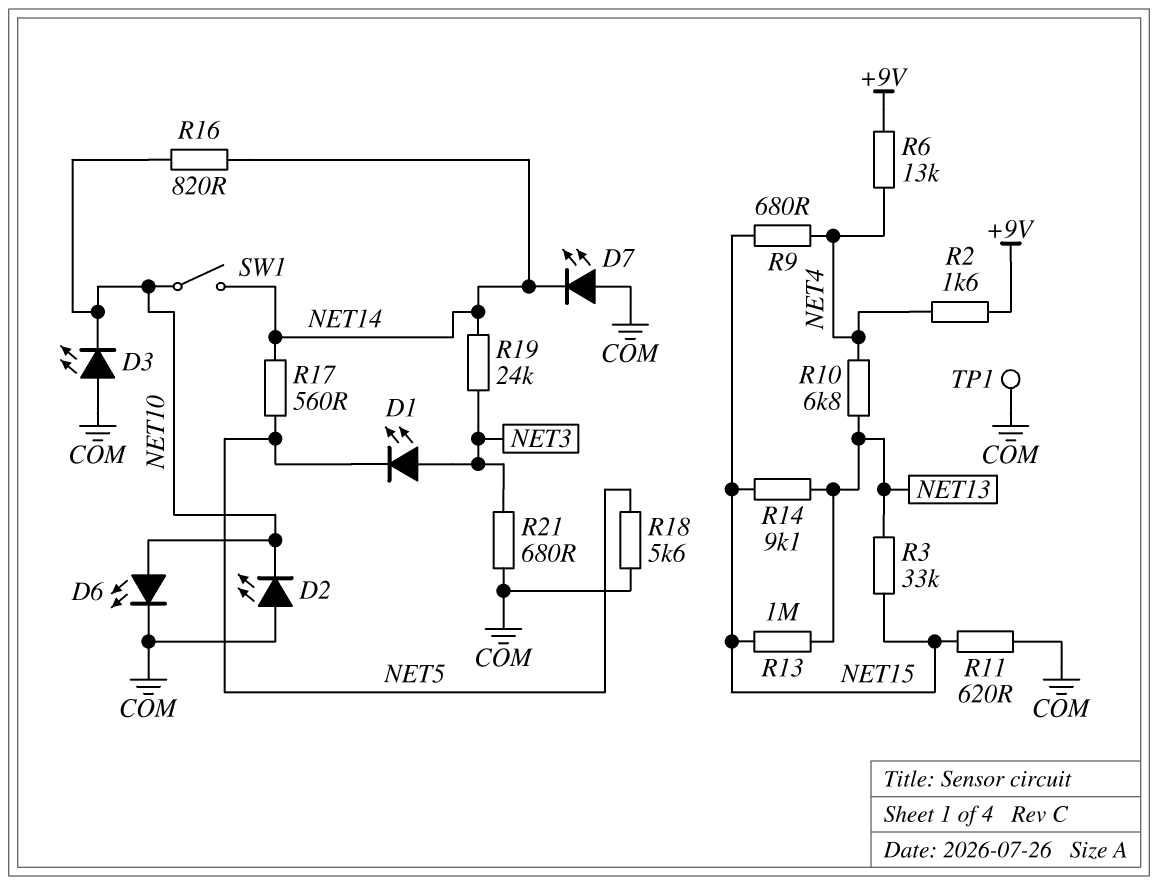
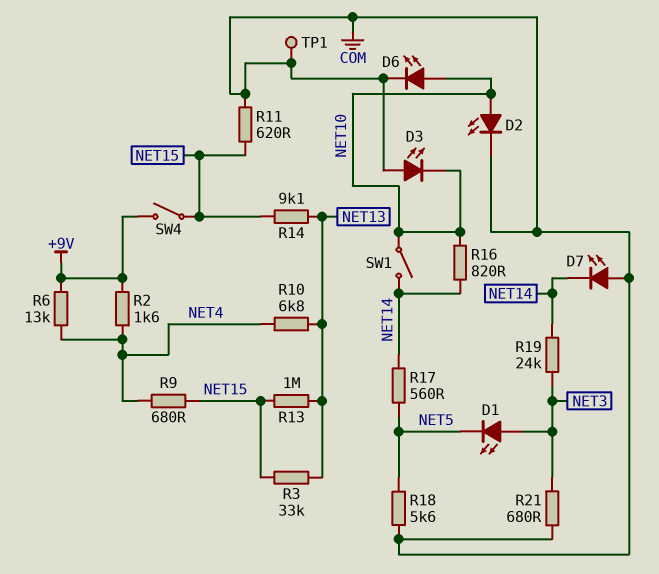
D2: LED (A COM, K NET10) -> LED (A NET10, K COM)
SW4: none -> switch (+9V, NET15)

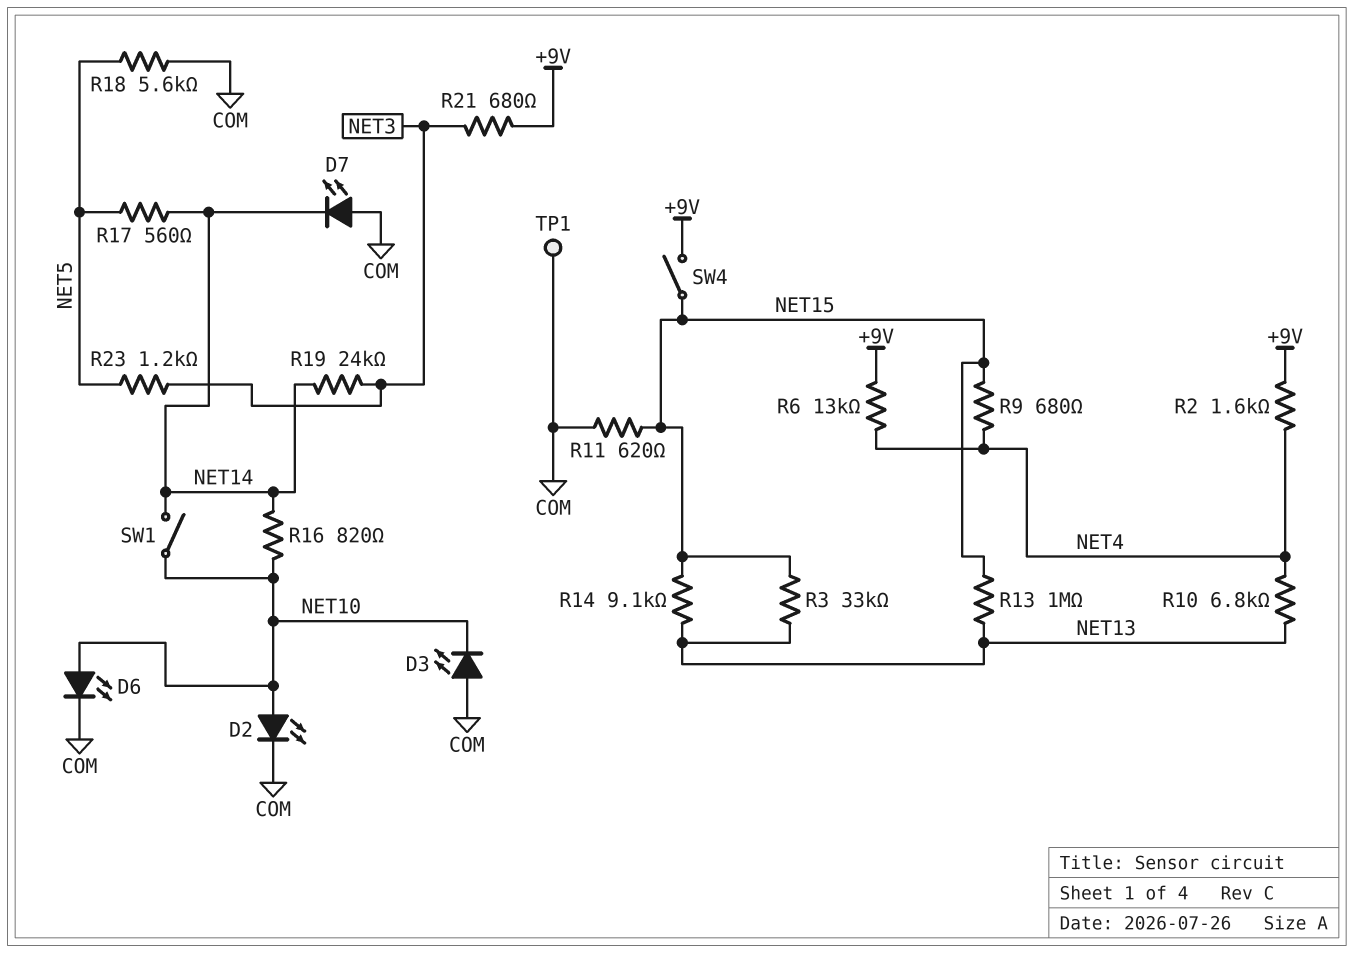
D1: LED (A NET3, K NET5) -> none
R21: 680 (COM, NET3) -> 680 (+9V, NET3)
R23: none -> 1.2k (NET3, NET5)

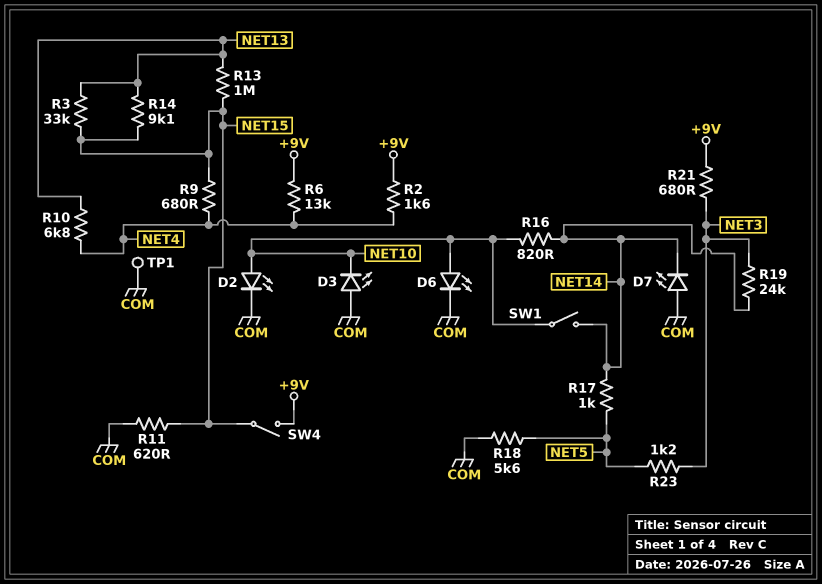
R17: 560 (NET5, NET14) -> 1k (NET5, NET14)

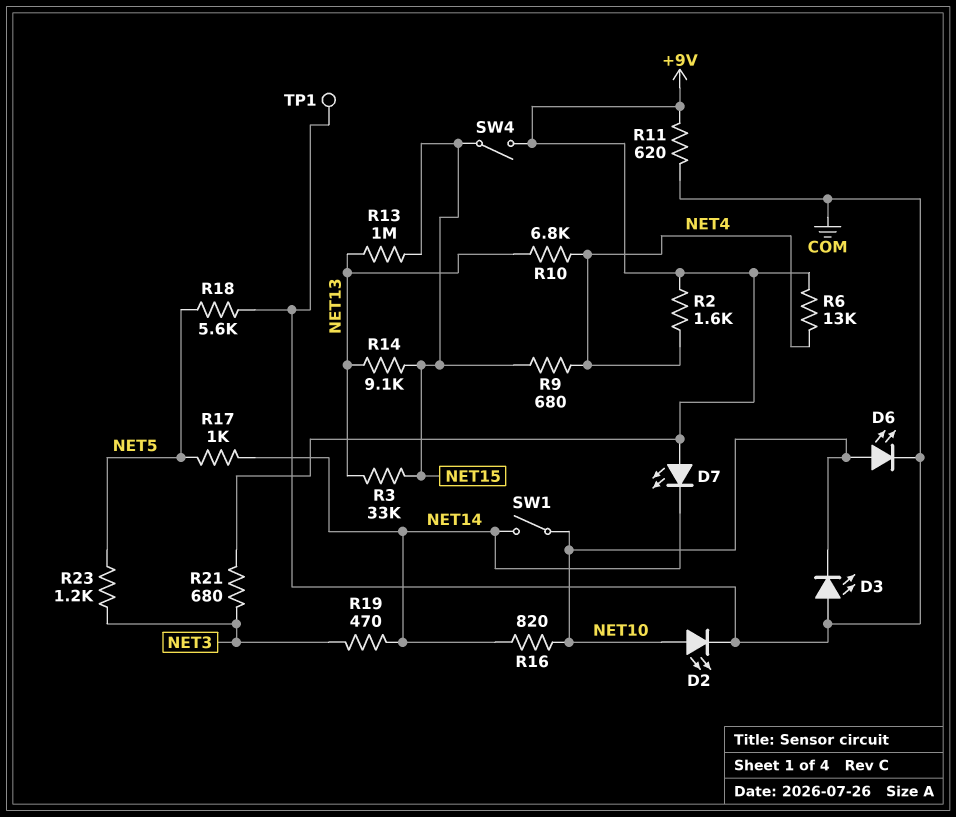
D7: LED (A COM, K NET14) -> LED (A +9V, K NET14)
R11: 620 (COM, NET15) -> 620 (+9V, COM)
R19: 24k (NET3, NET14) -> 470 (NET3, NET14)

